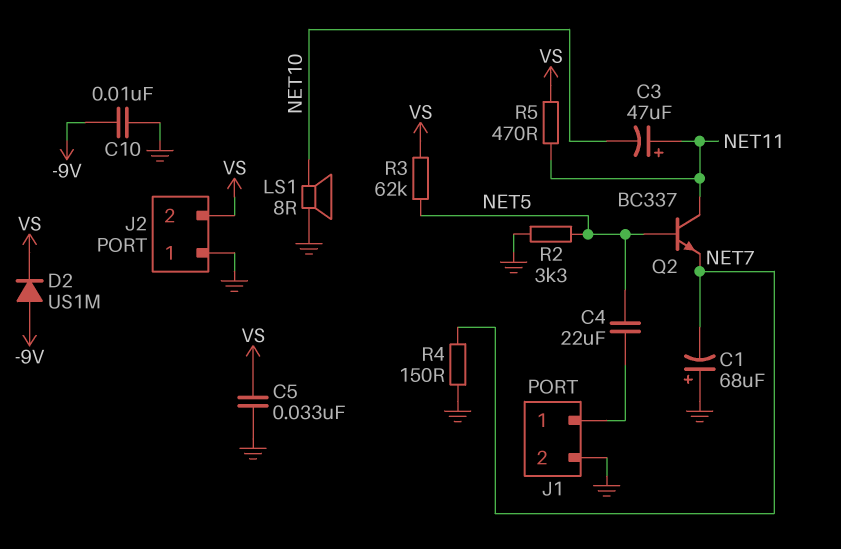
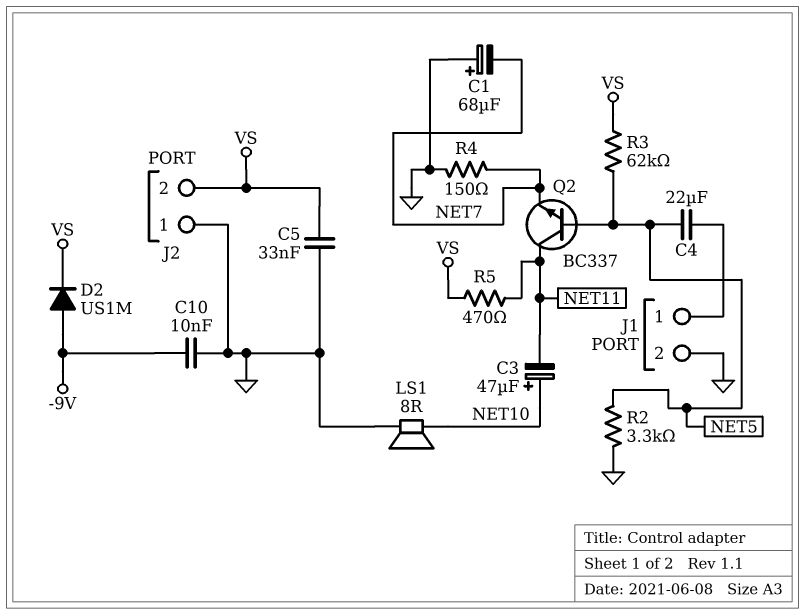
C3: 47uF (plus NET11, minus NET10) -> 47uF (plus NET10, minus NET11)

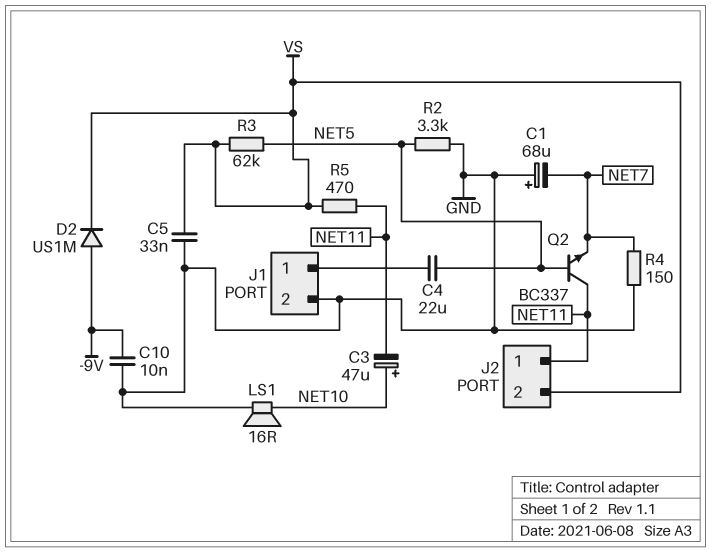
J2 pin 1: GND -> NET11
LS1: speaker 8R (GND, NET10) -> speaker 16R (GND, NET10)

